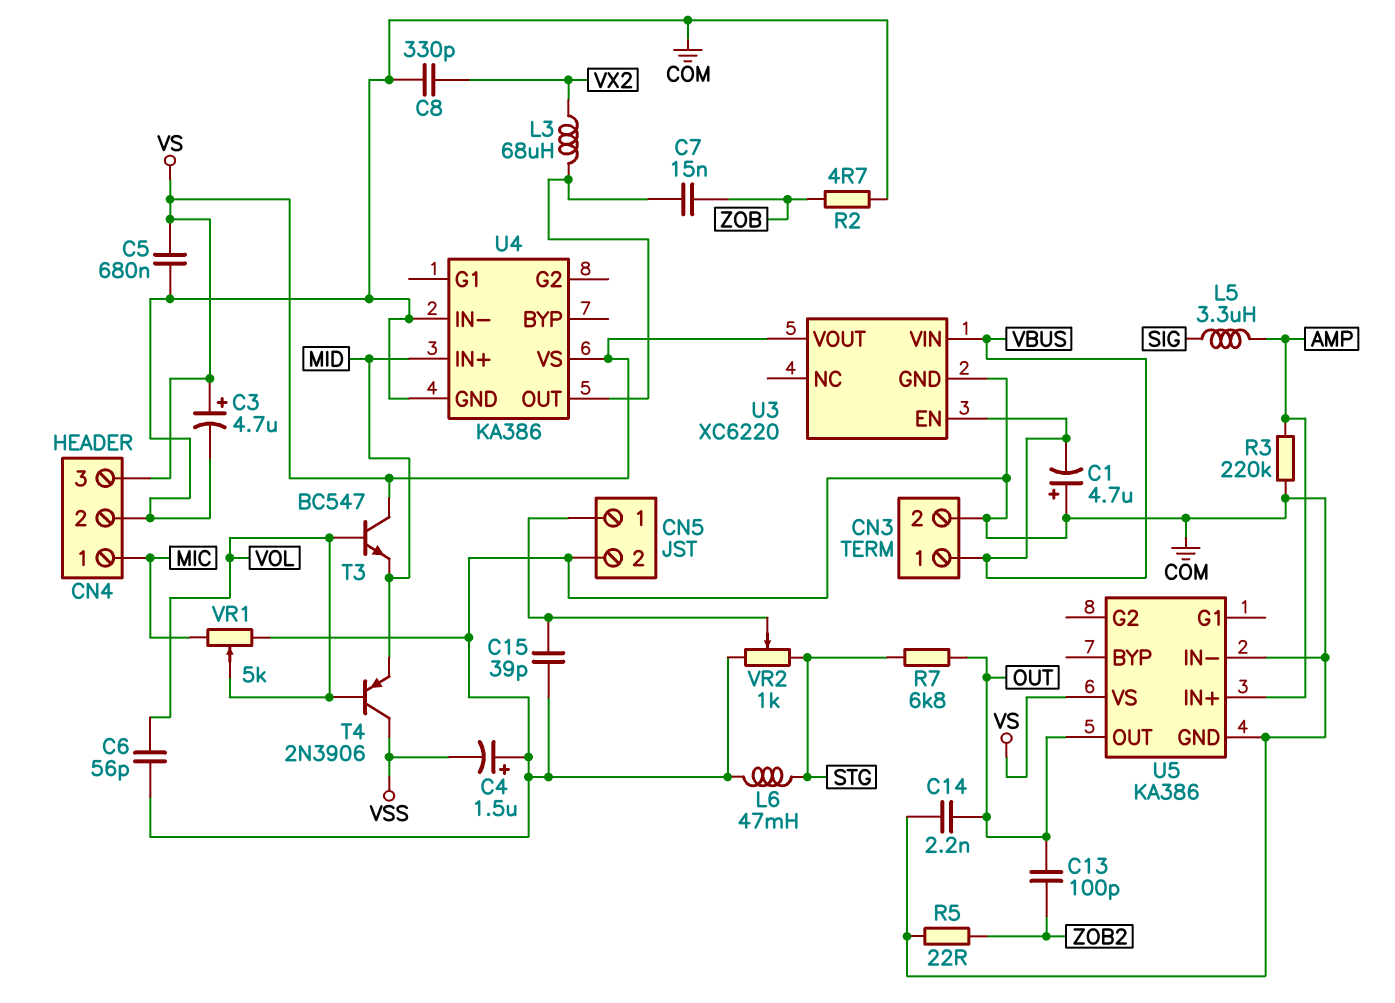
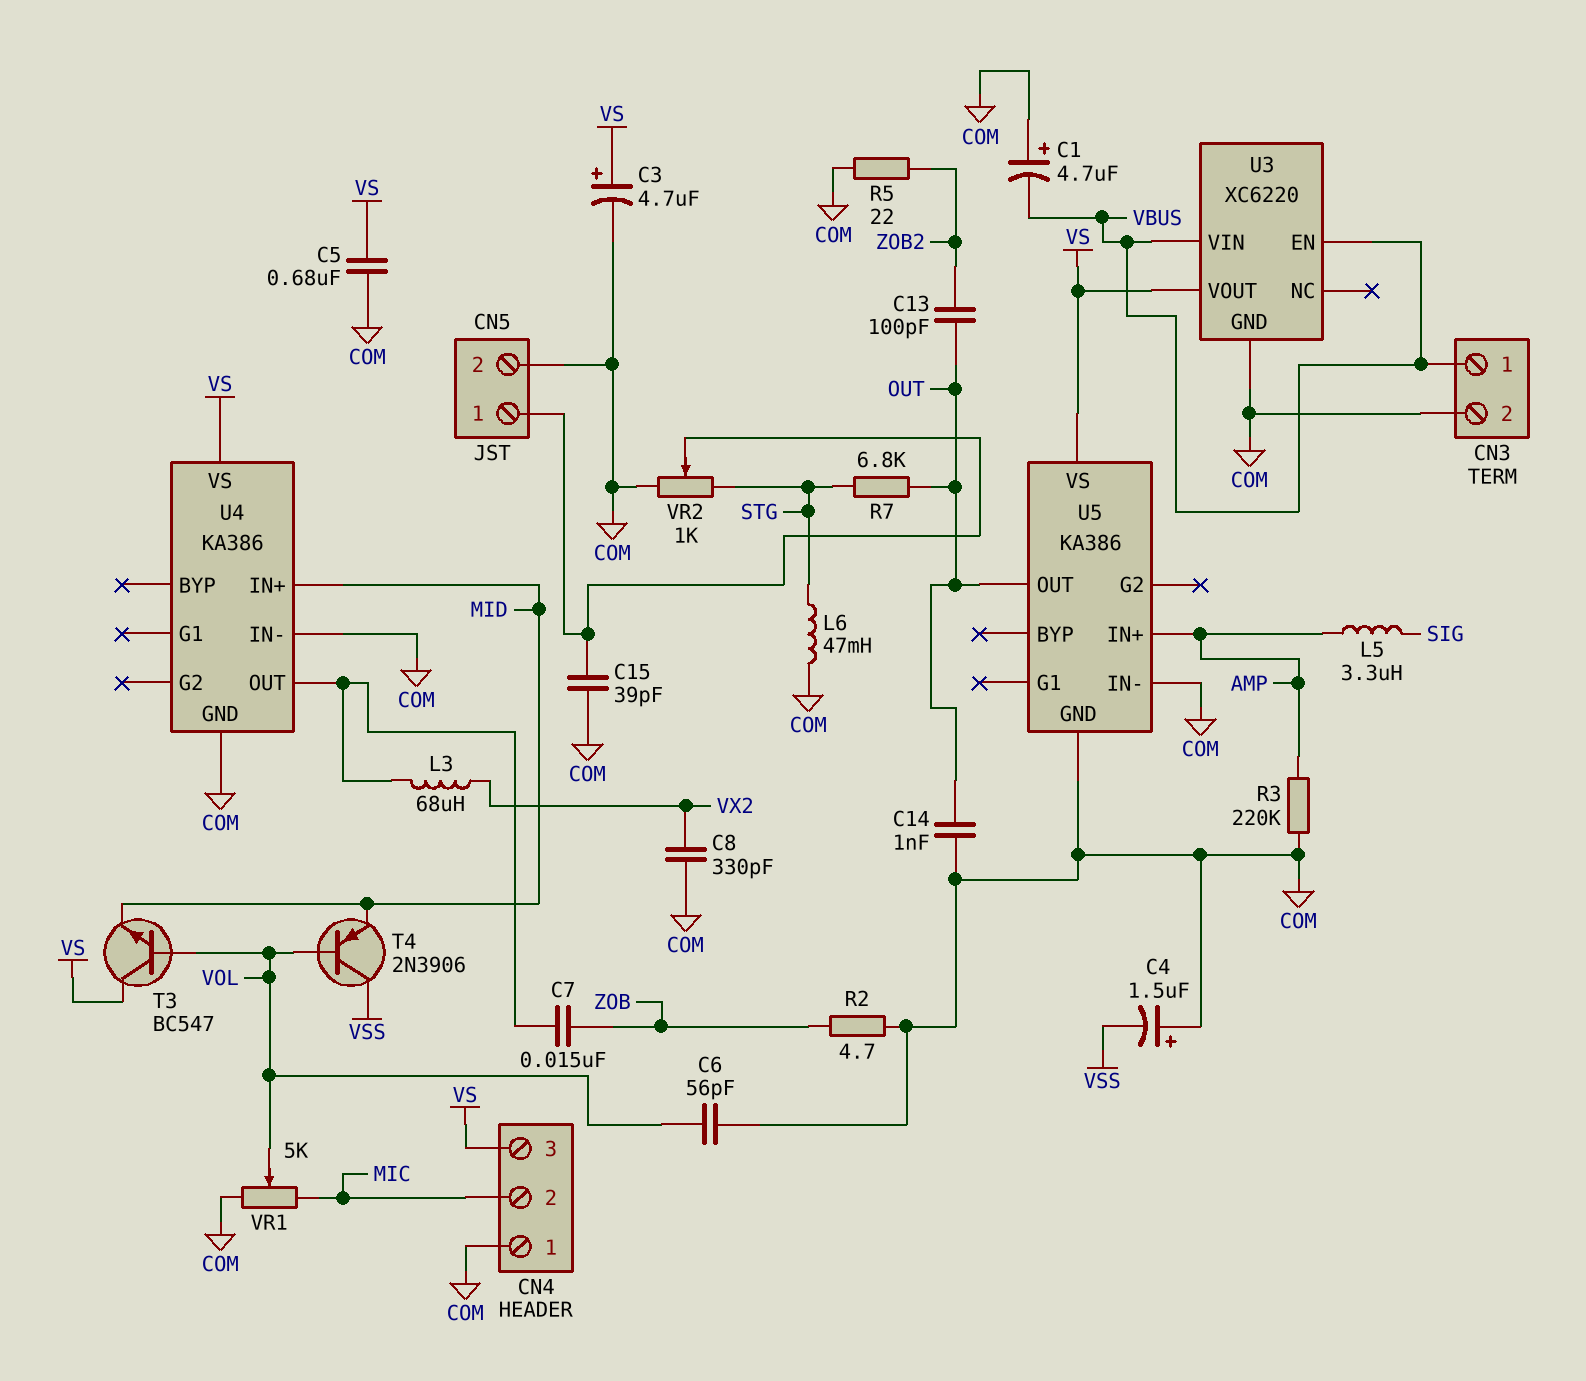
C14: 2.2nF (COM, OUT) -> 1nF (COM, OUT)
CN4 pin 1: MIC -> COM
CN4 pin 2: COM -> MIC

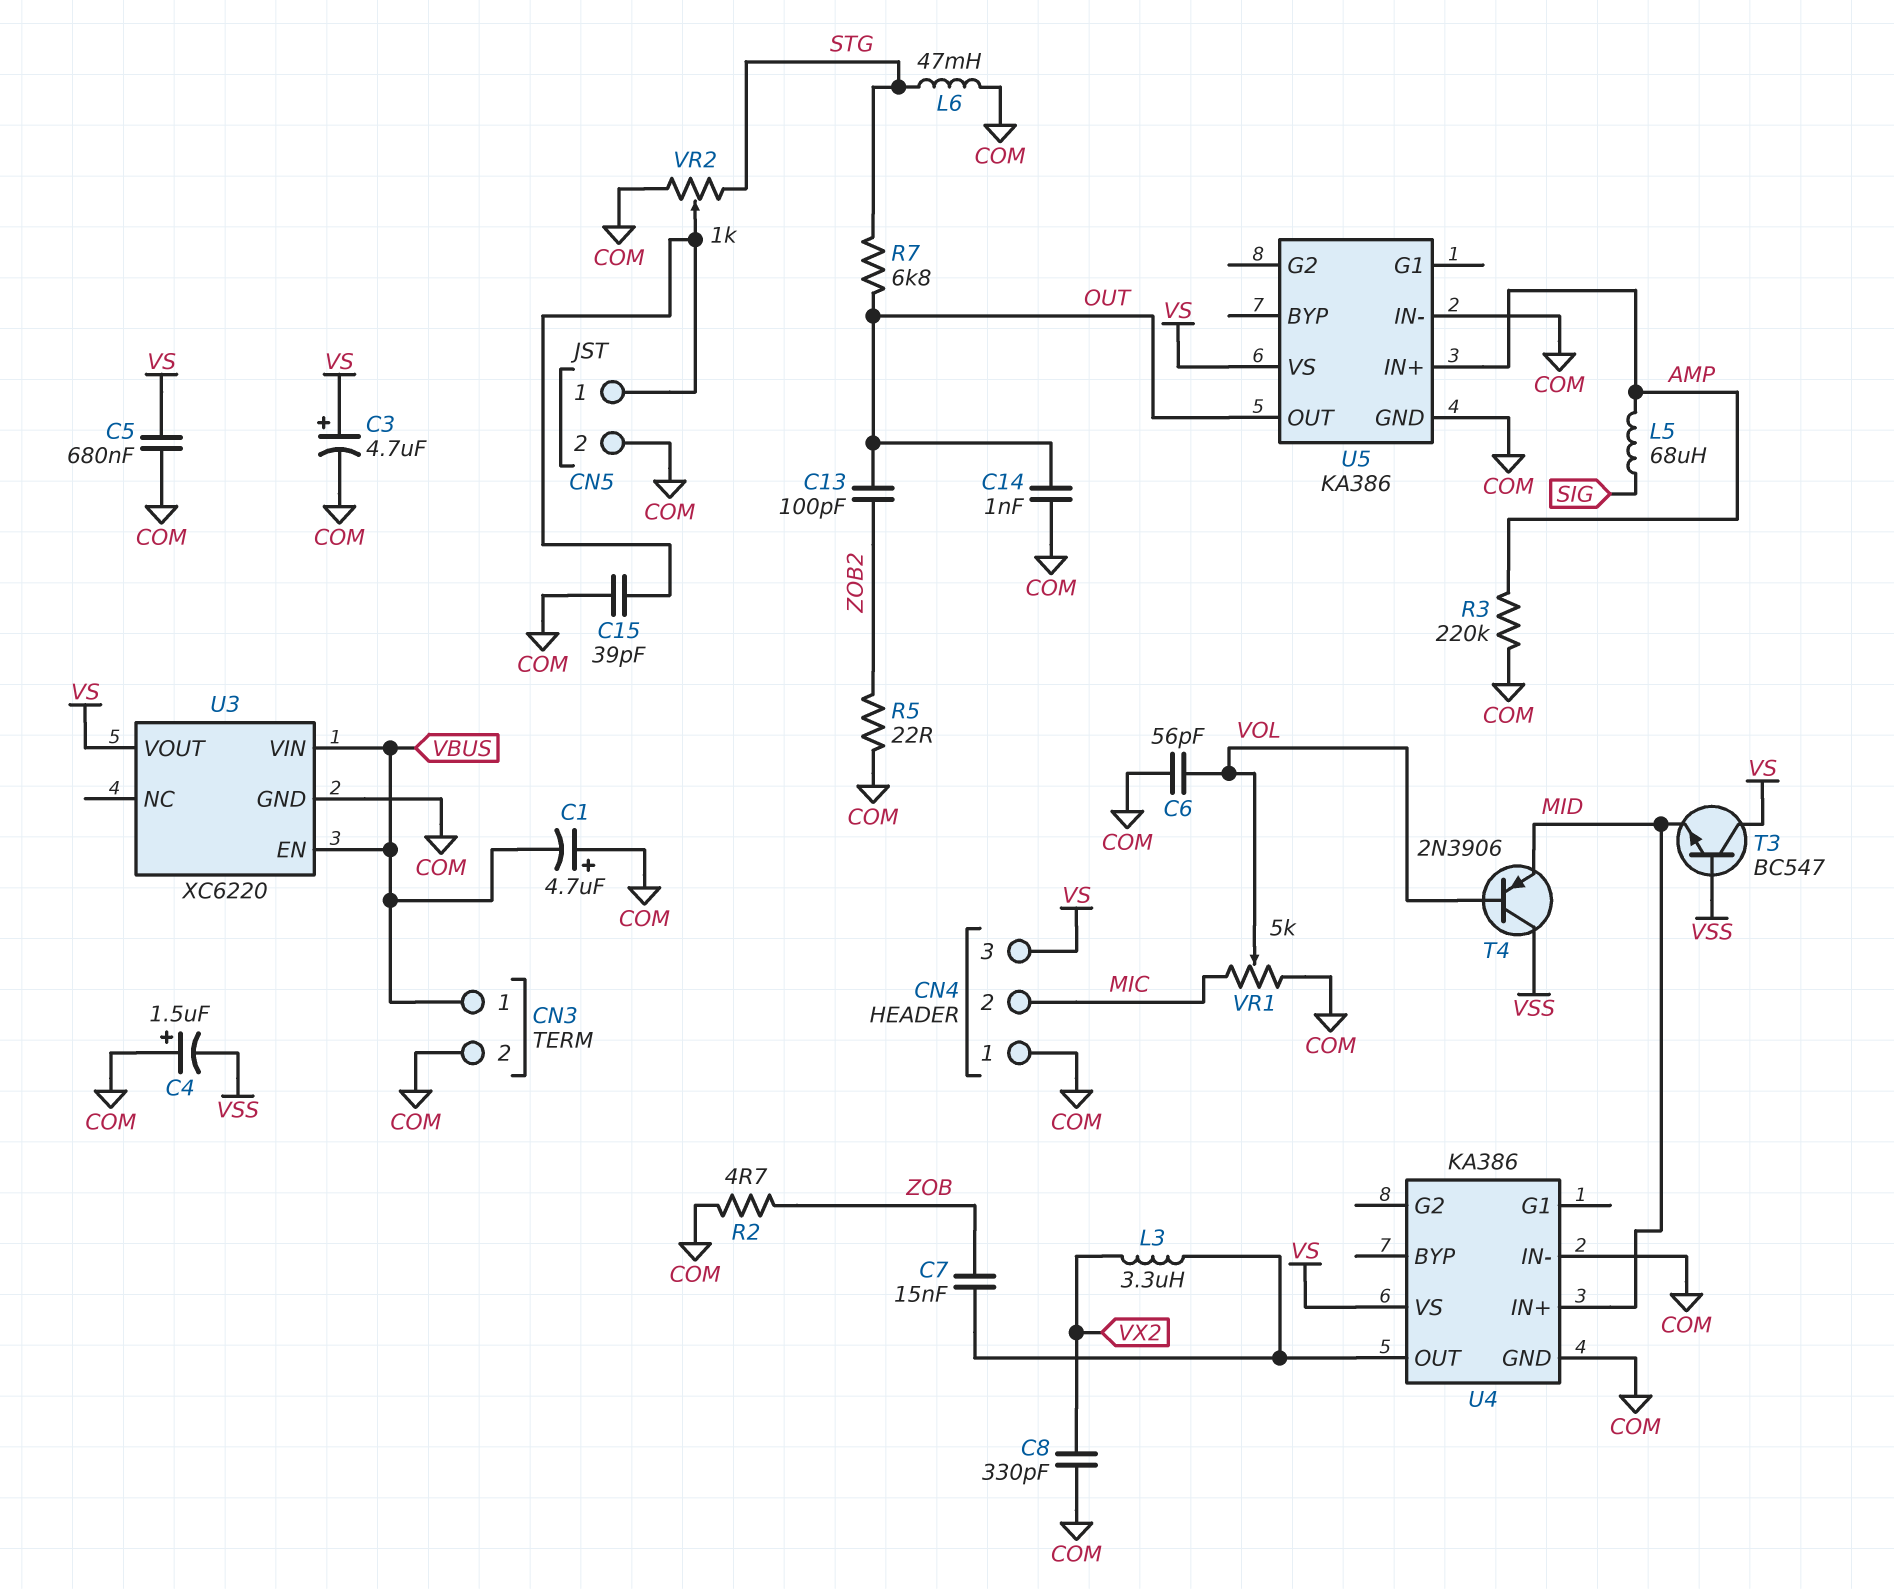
L3: 68uH (U4/OUT, VX2) -> 3.3uH (U4/OUT, VX2)
L5: 3.3uH (AMP, SIG) -> 68uH (AMP, SIG)
T3: NPN BC547 (B VOL, C VS, E MID) -> NPN BC547 (B VSS, C VS, E MID)

